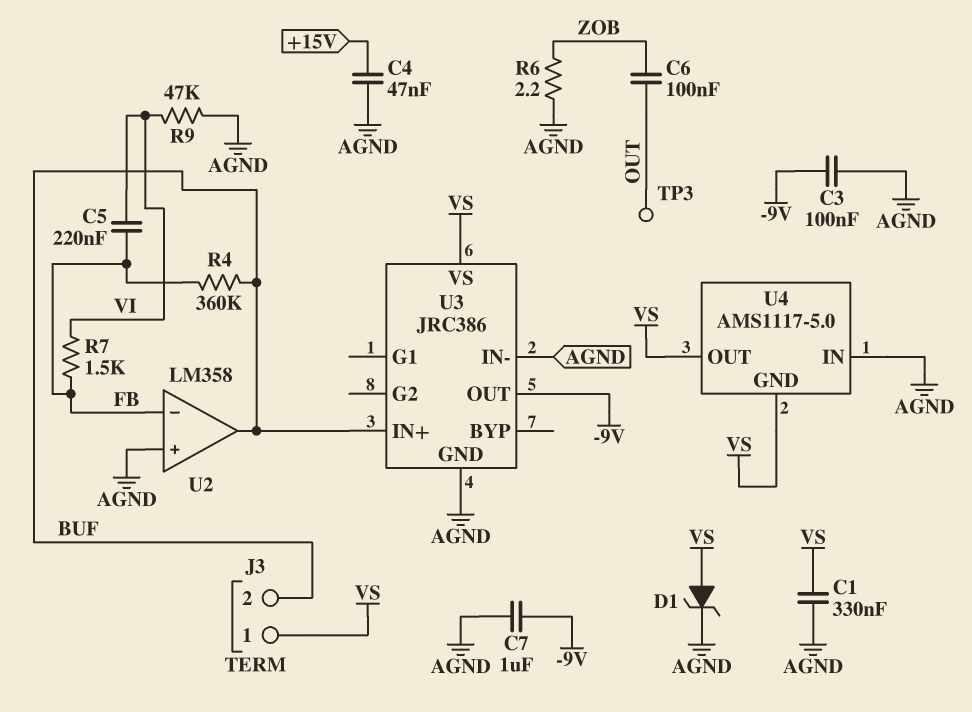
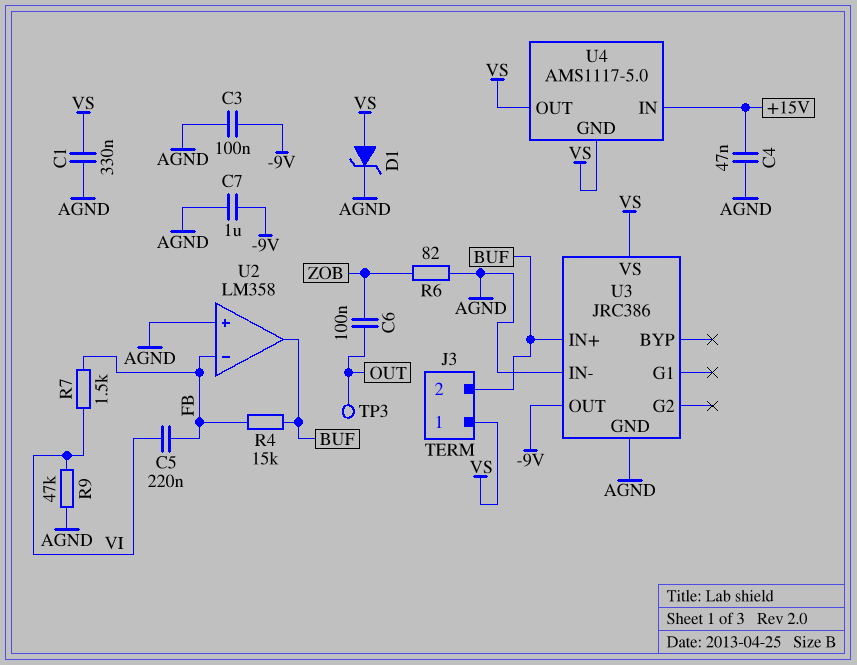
R4: 360k (BUF, FB) -> 15k (BUF, FB)
R6: 2.2 (AGND, ZOB) -> 82 (AGND, ZOB)
U4 pin IN: AGND -> +15V

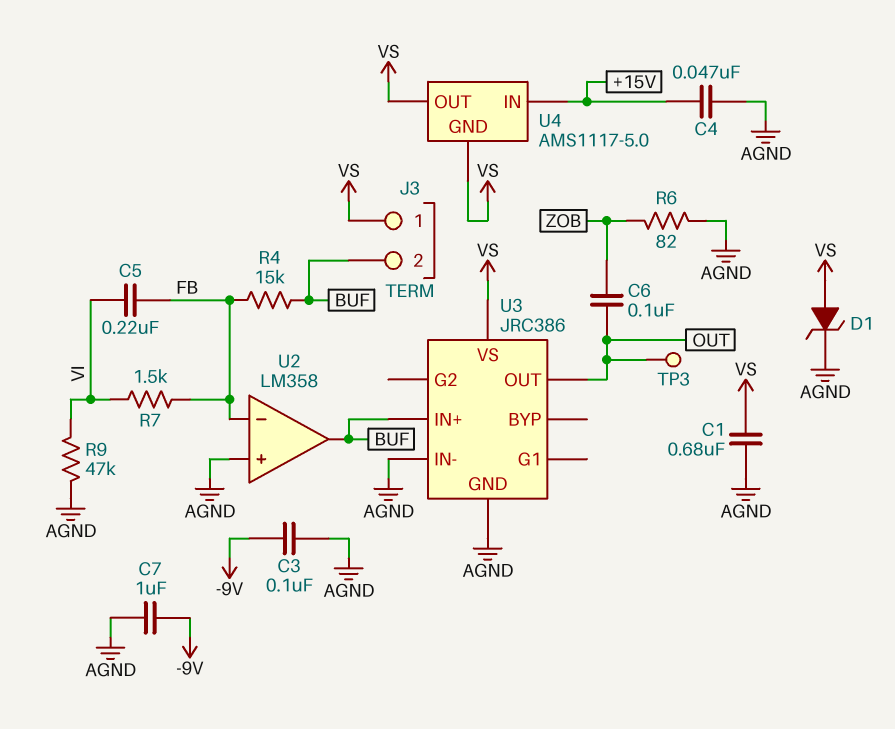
C1: 330nF (AGND, VS) -> 680nF (AGND, VS)
U3 pin OUT: -9V -> OUT

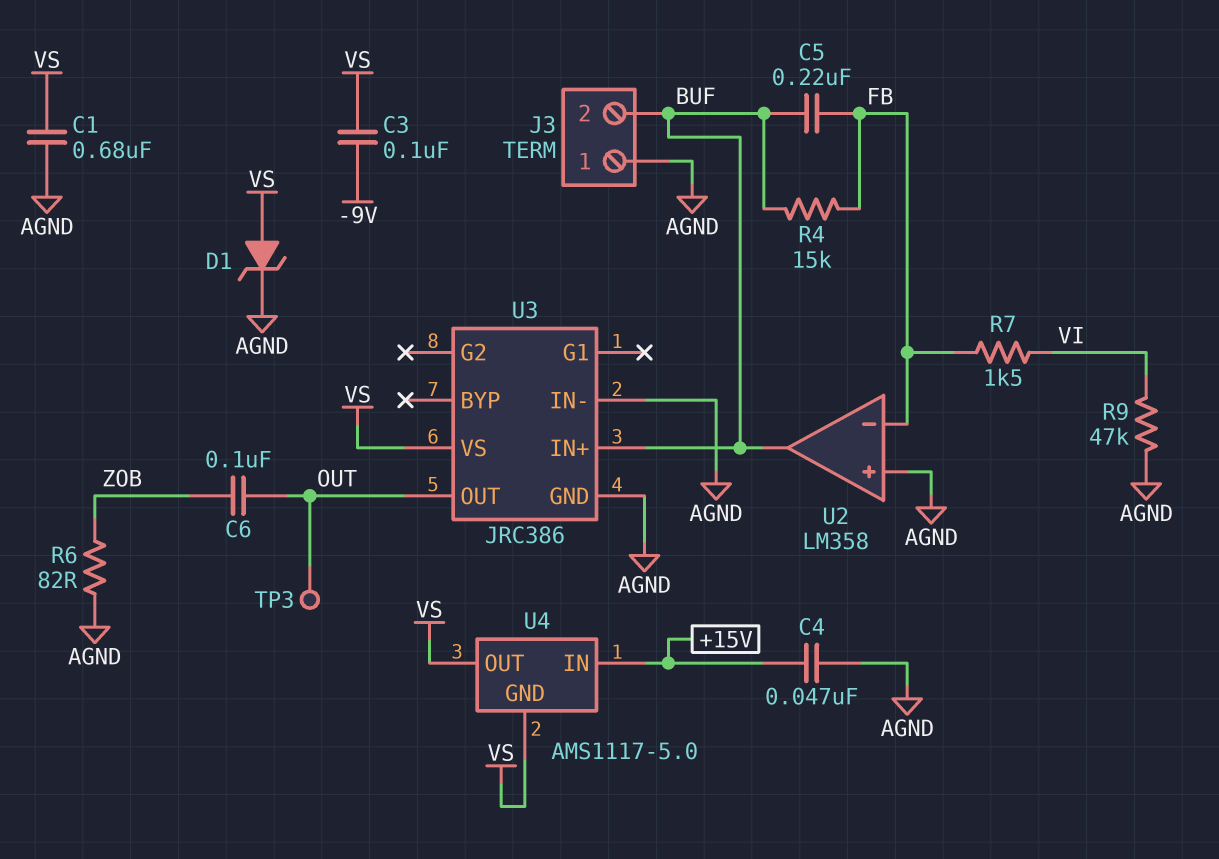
C3: 100nF (-9V, AGND) -> 100nF (-9V, VS)
C5: 220nF (FB, VI) -> 220nF (BUF, FB)
C7: 1uF (-9V, AGND) -> none
J3 pin 1: VS -> AGND

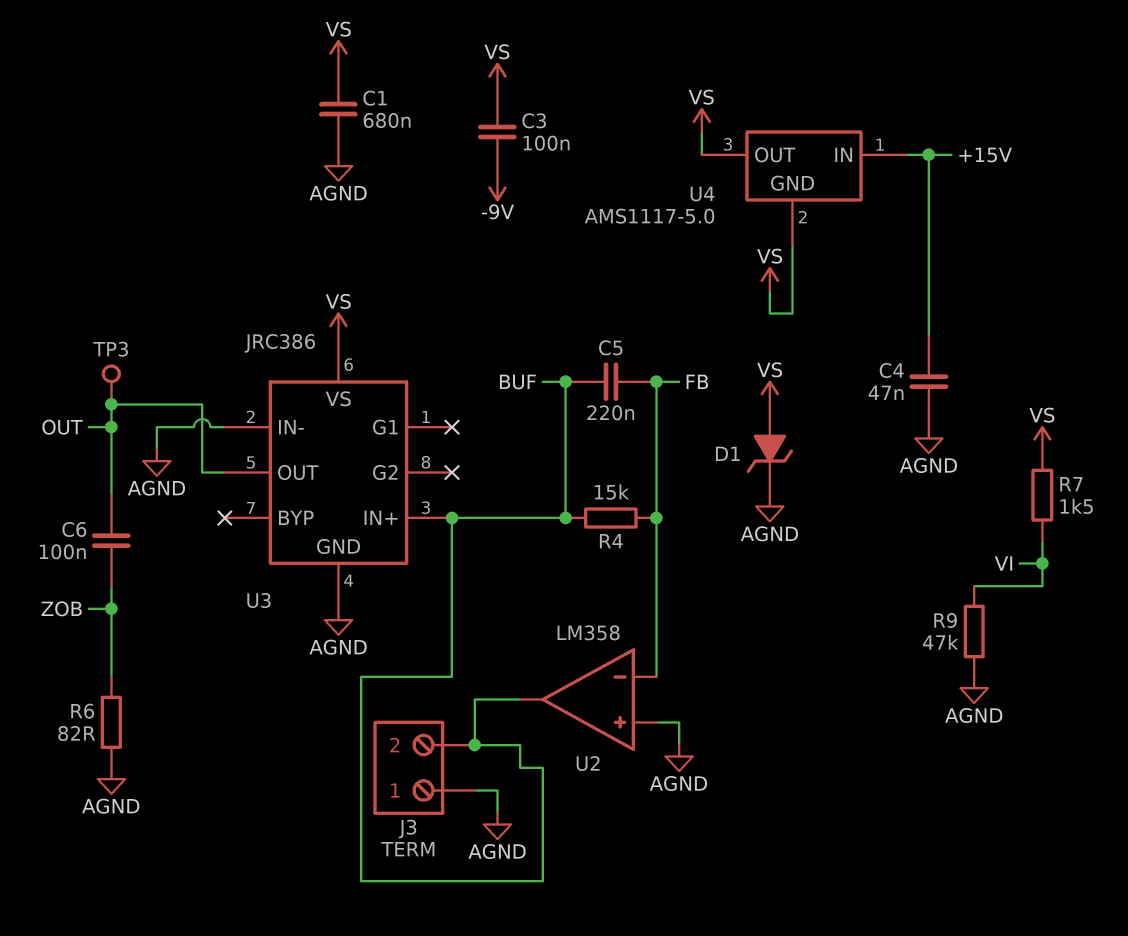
R7: 1.5k (FB, VI) -> 1.5k (VI, VS)

